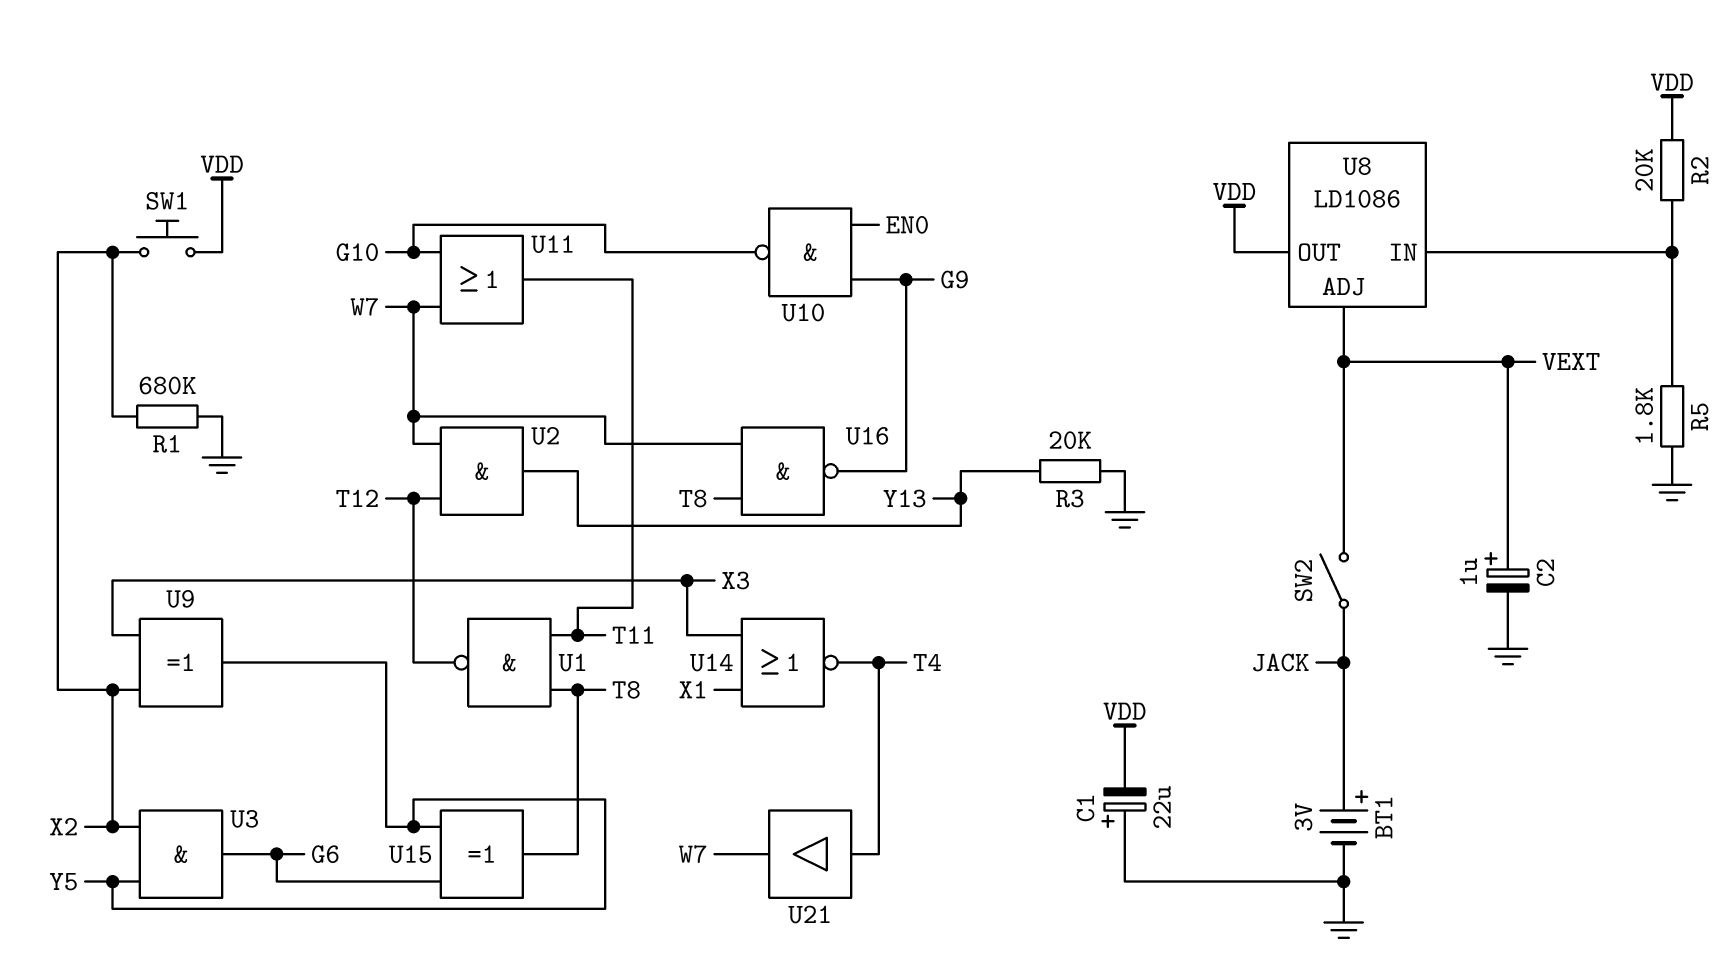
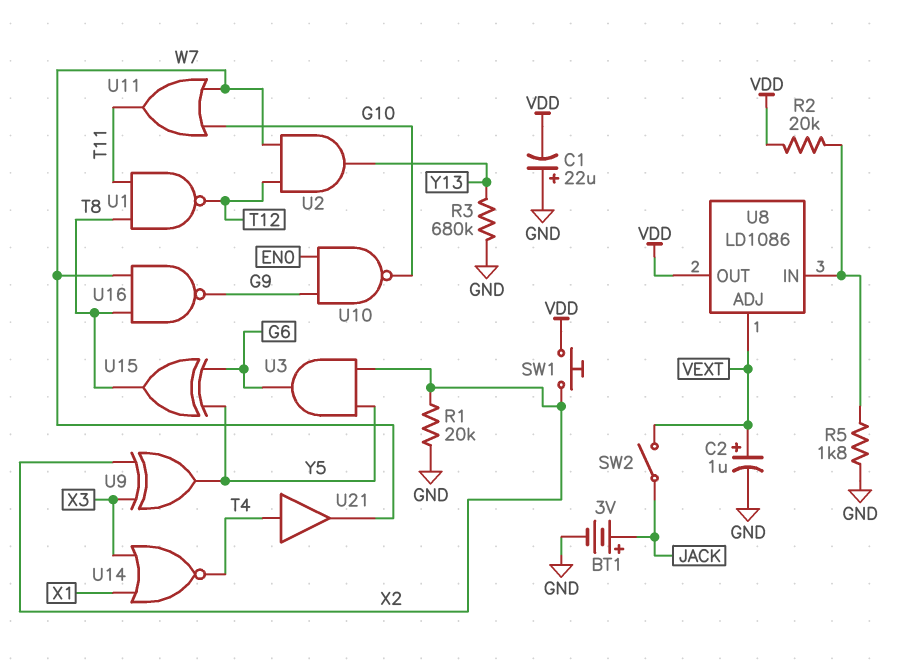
R1: 680k (GND, X2) -> 20k (GND, X2)
R3: 20k (GND, Y13) -> 680k (GND, Y13)

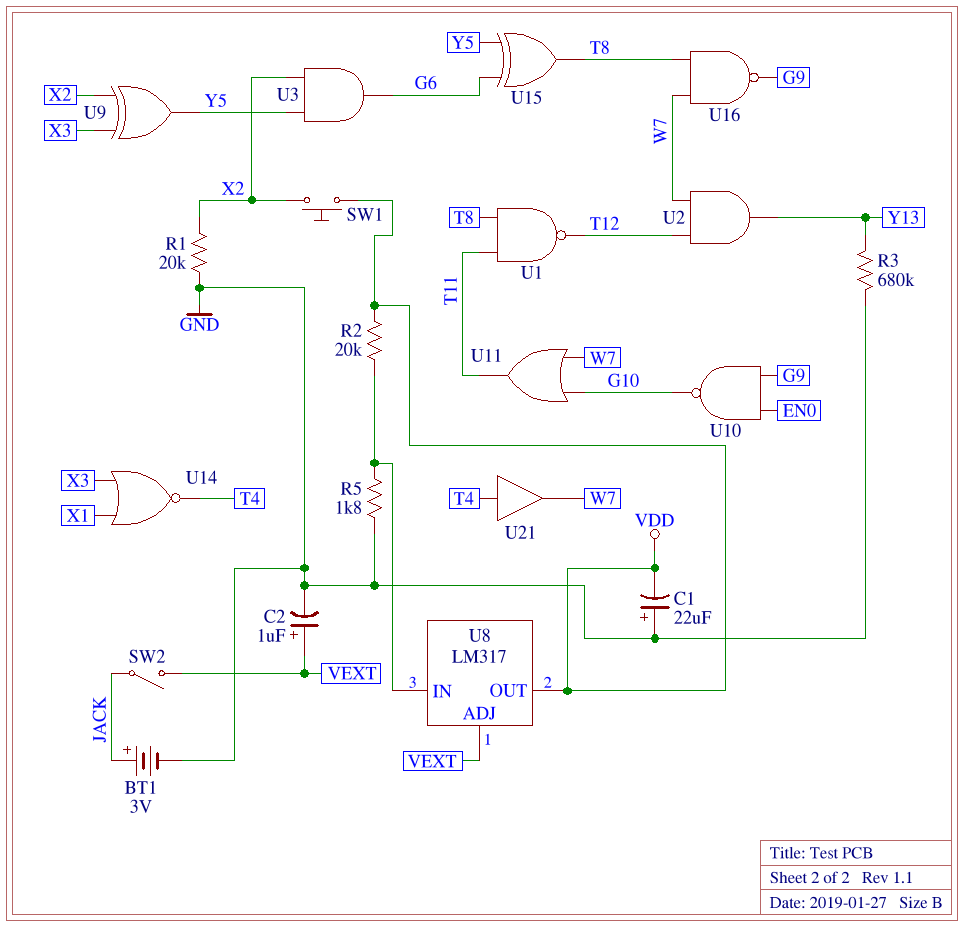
U8: LD1086 -> LM317

